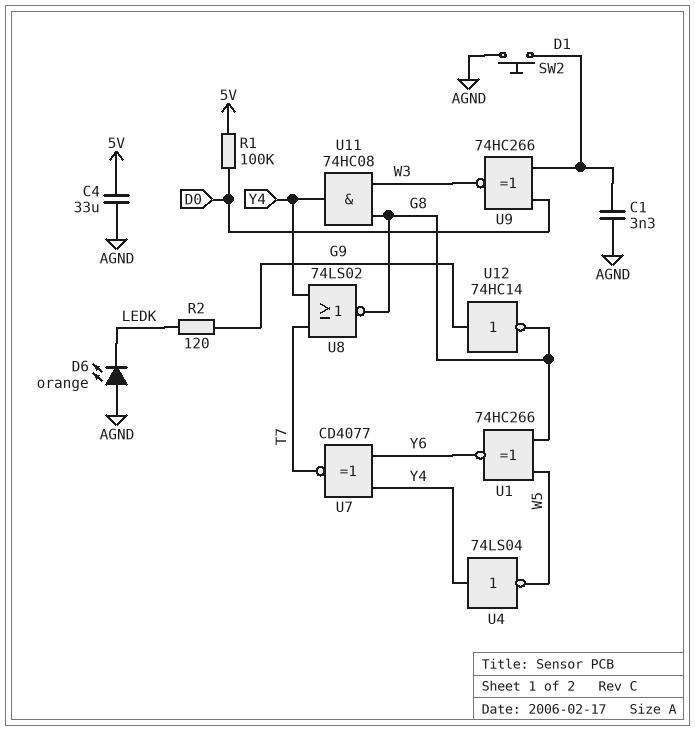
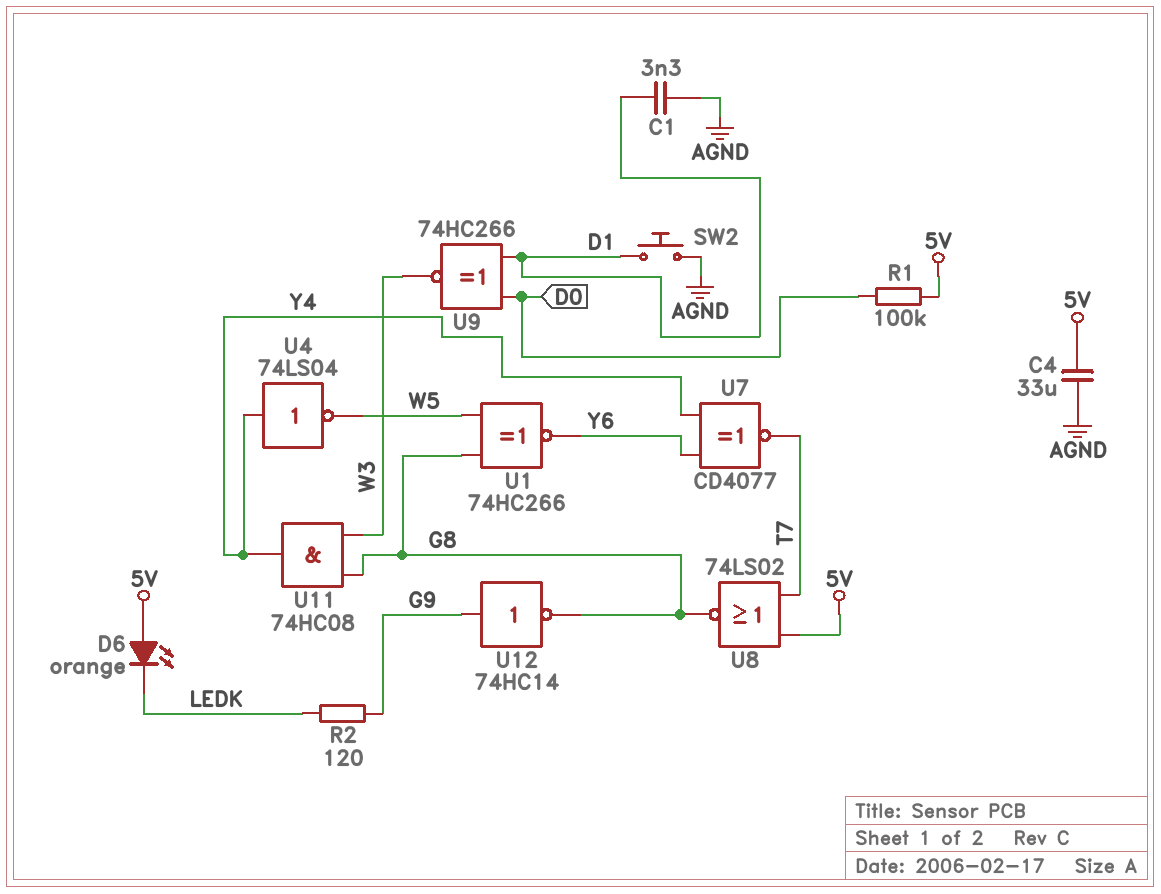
D6: LED orange (A AGND, K LEDK) -> LED orange (A 5V, K LEDK)
U8: NOR 74LS02 (in T7, in Y4, out G8) -> NOR 74LS02 (in 5V, in T7, out G8)

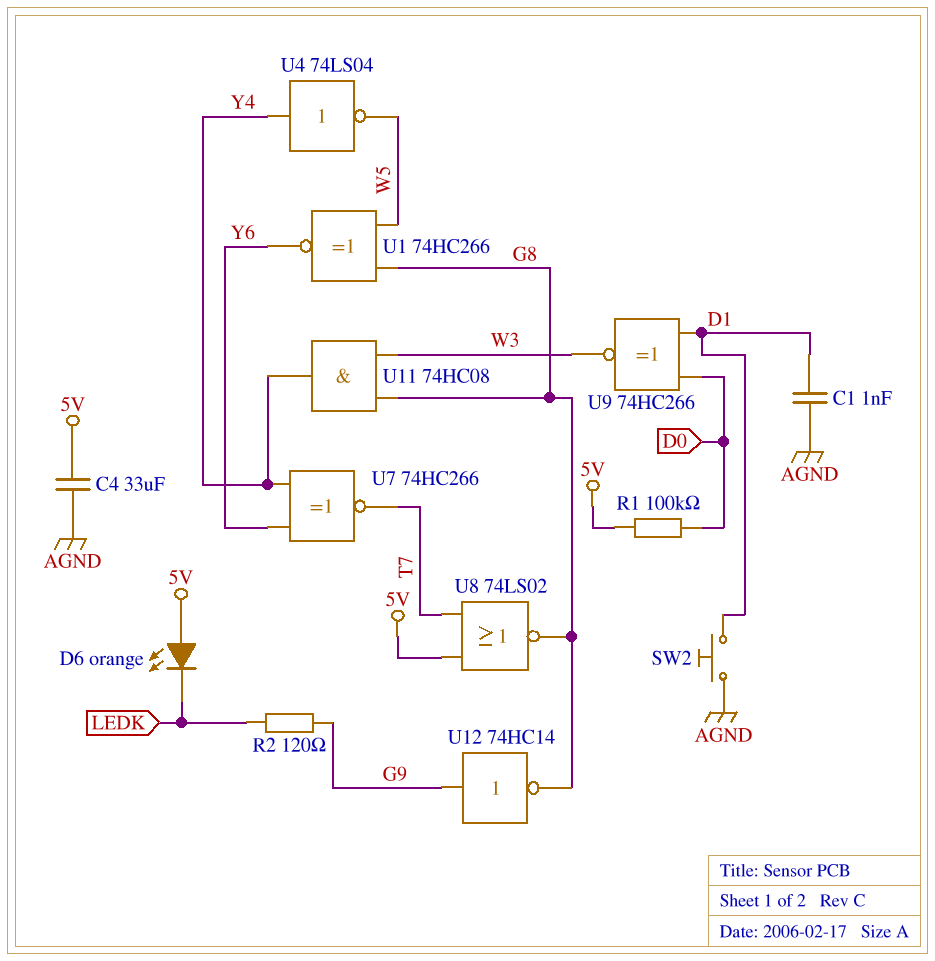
C1: 3.3nF (AGND, D1) -> 1nF (AGND, D1)
U7: XNOR CD4077 (in Y4, in Y6, out T7) -> XNOR 74HC266 (in Y4, in Y6, out T7)

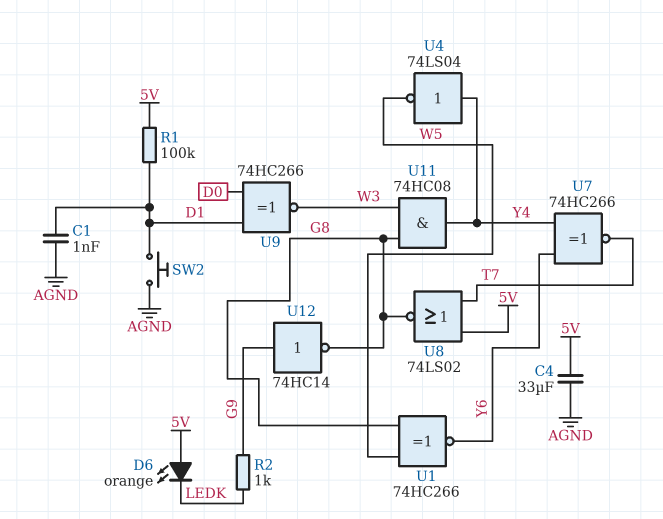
R1: 100k (5V, D0) -> 100k (5V, D1)
R2: 120 (G9, LEDK) -> 1k (G9, LEDK)

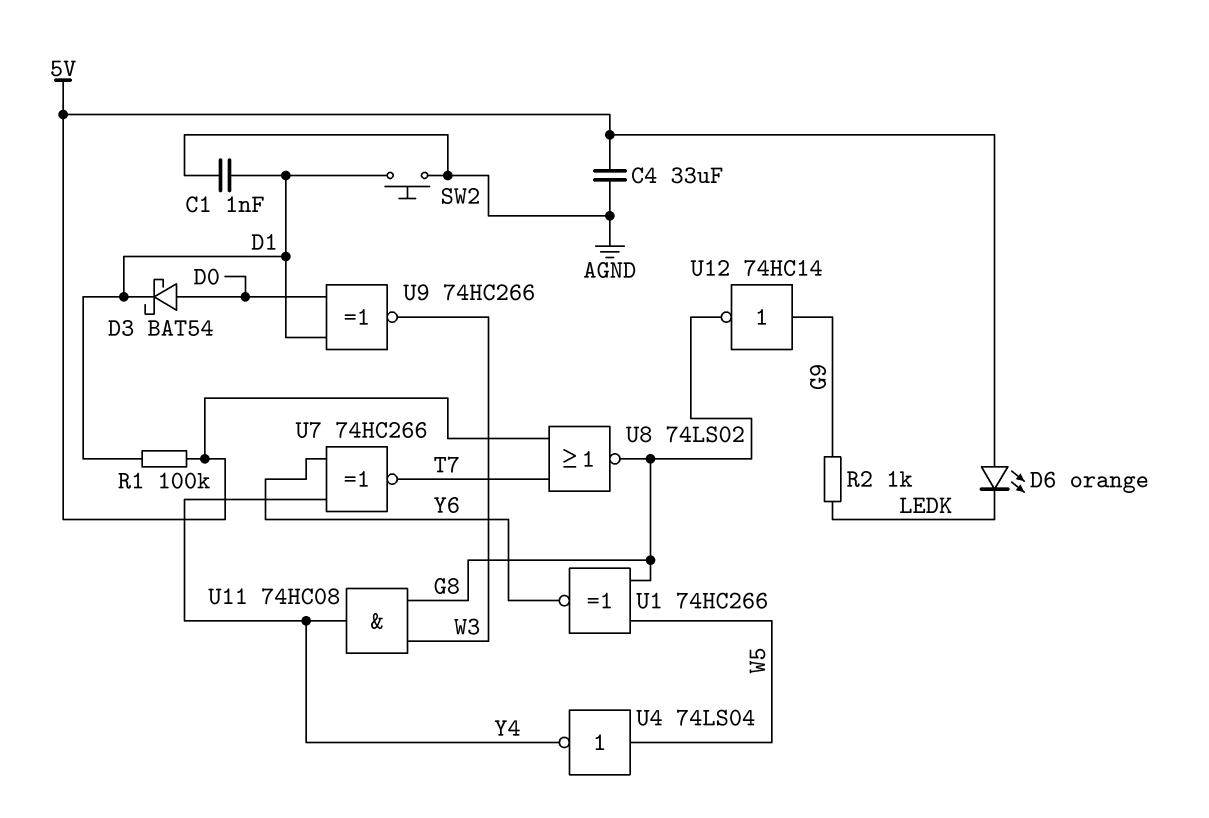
D3: none -> schottky BAT54 (A D0, K D1)
U4: NOT 74LS04 (in Y4, out W5) -> NOT 74LS04 (in W5, out Y4)

